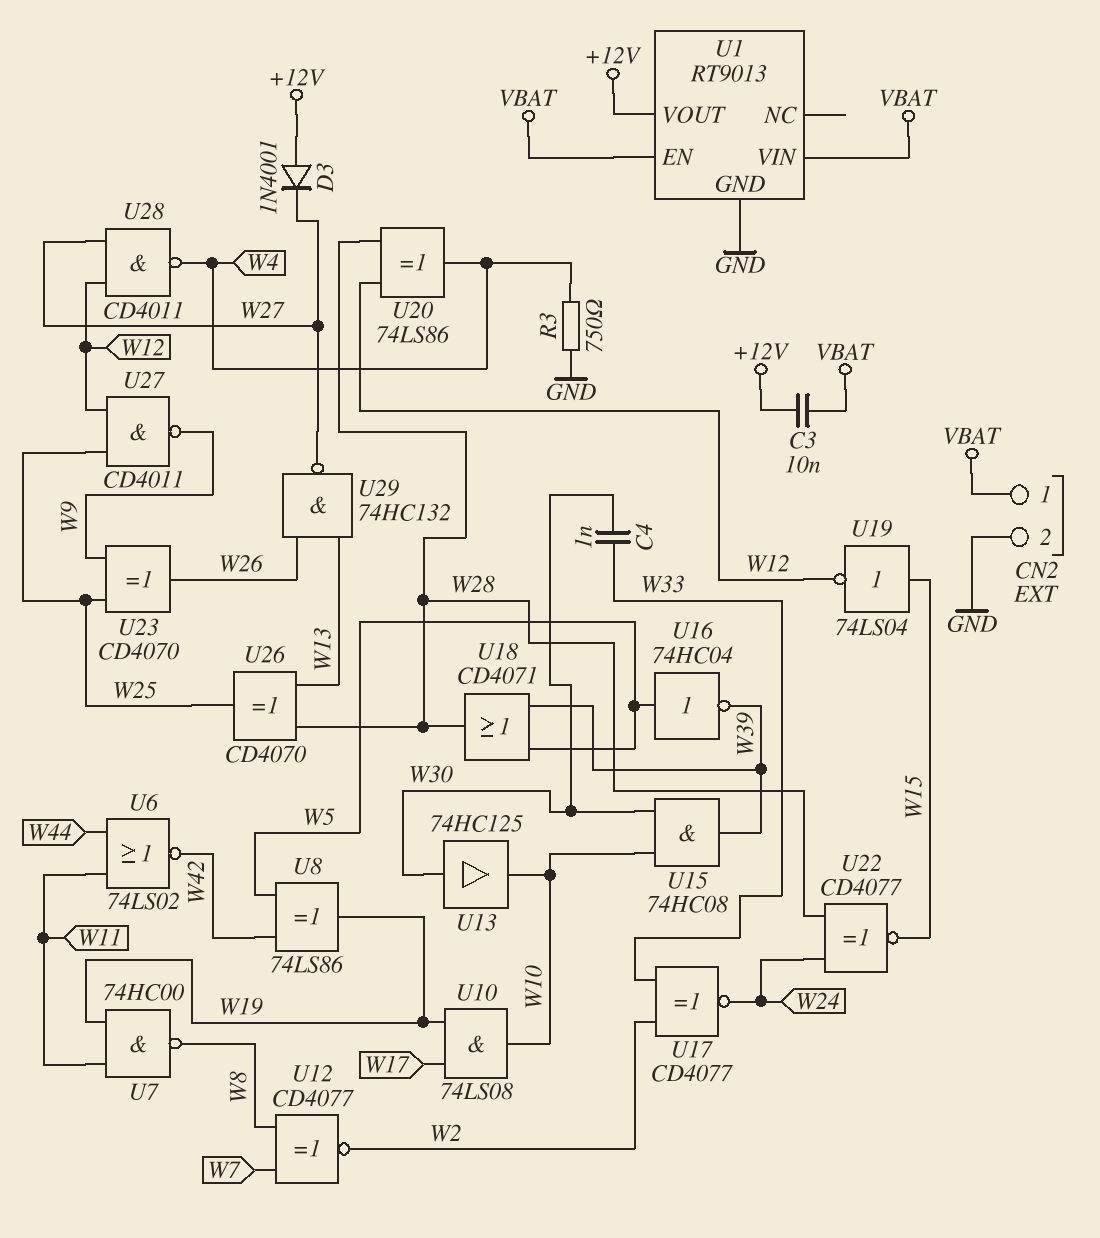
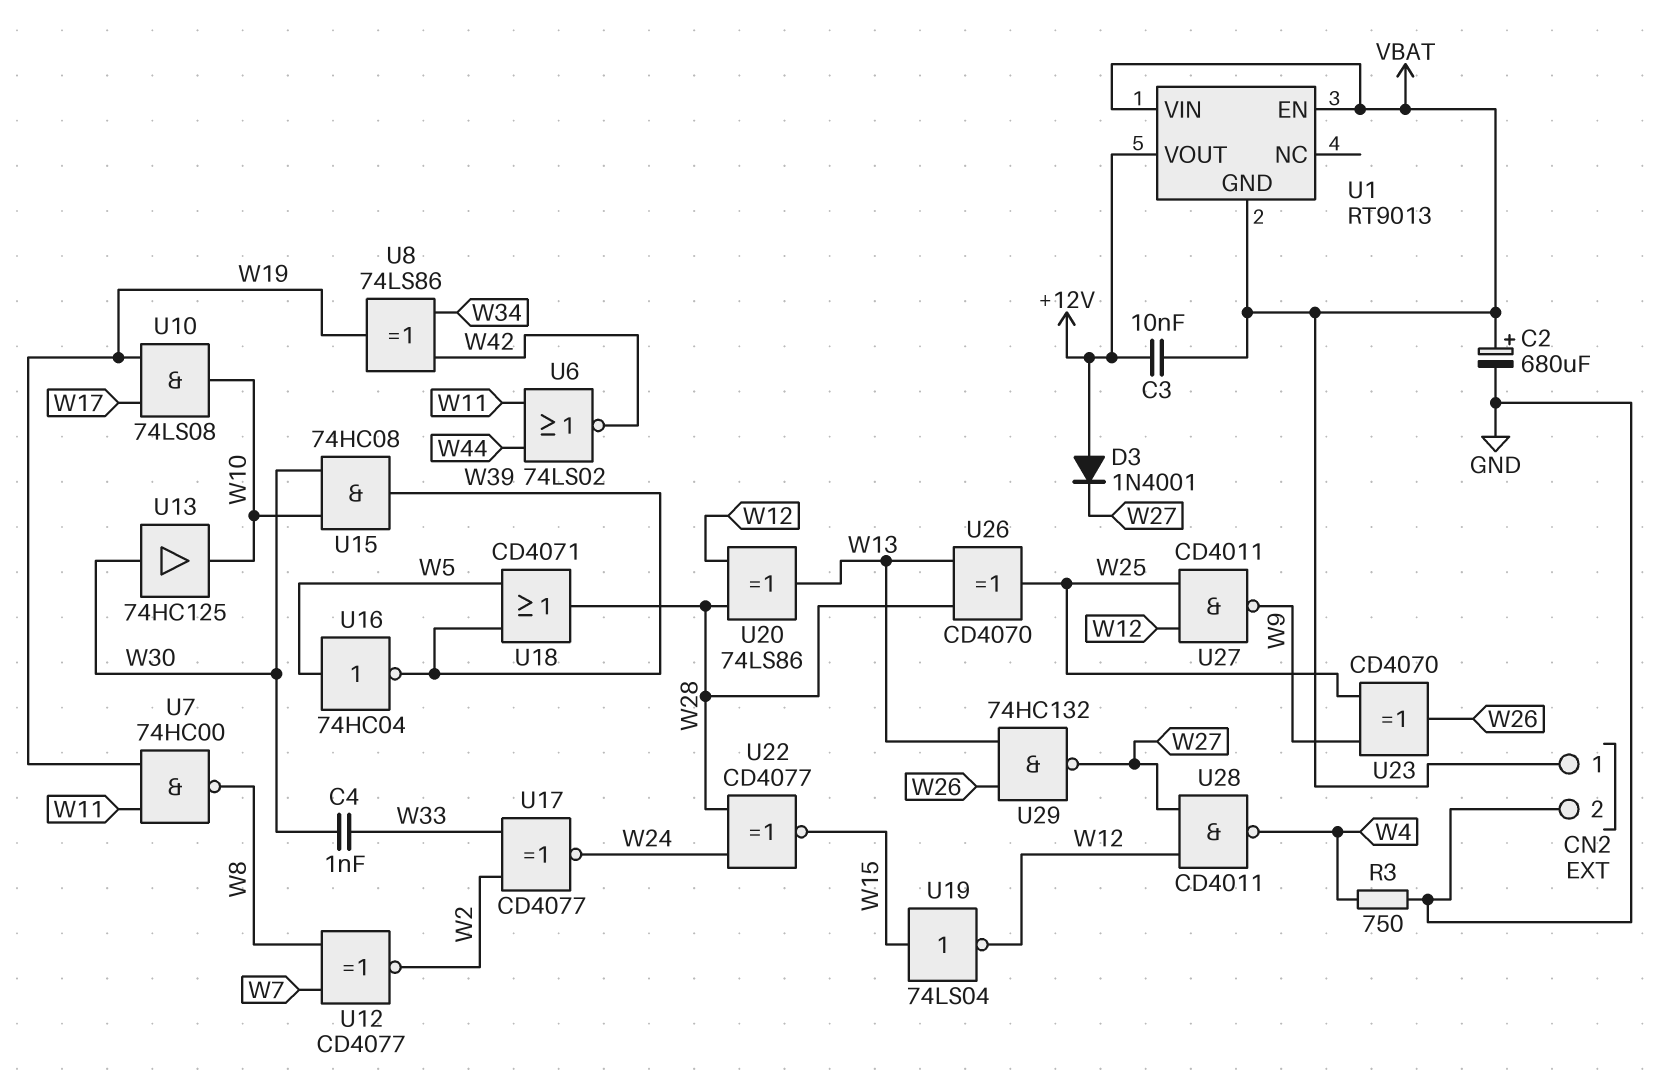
C2: none -> 680uF (plus VBAT, minus GND)
U1 pin GND: GND -> VBAT
U8: XOR 74LS86 (in W5, in W42, out W19) -> XOR 74LS86 (in W34, in W42, out W19)
U20: XOR 74LS86 (in W12, in W28, out W4) -> XOR 74LS86 (in W12, in W28, out W13)

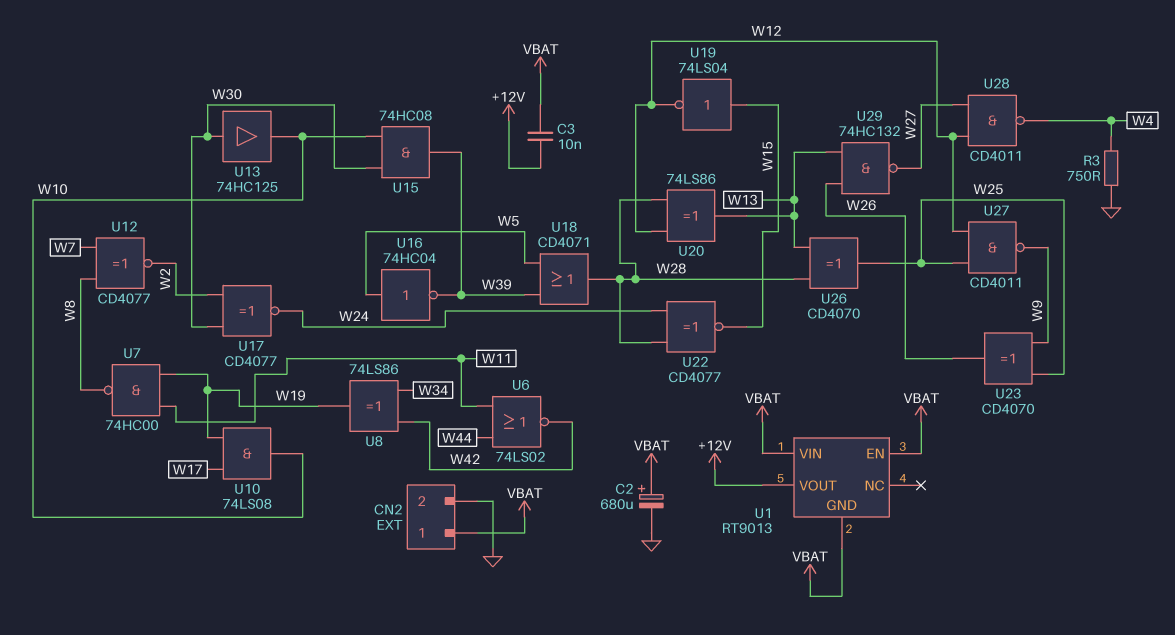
C4: 1nF (W30, W33) -> none
D3: diode 1N4001 (A +12V, K W27) -> none
U17: XNOR CD4077 (in W2, in W33, out W24) -> XNOR CD4077 (in W2, in W30, out W24)

